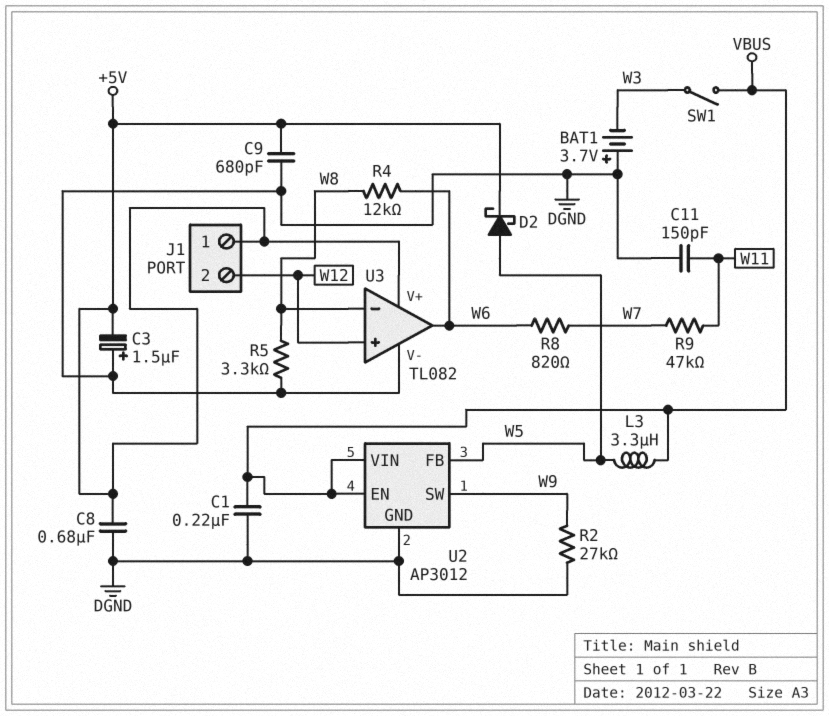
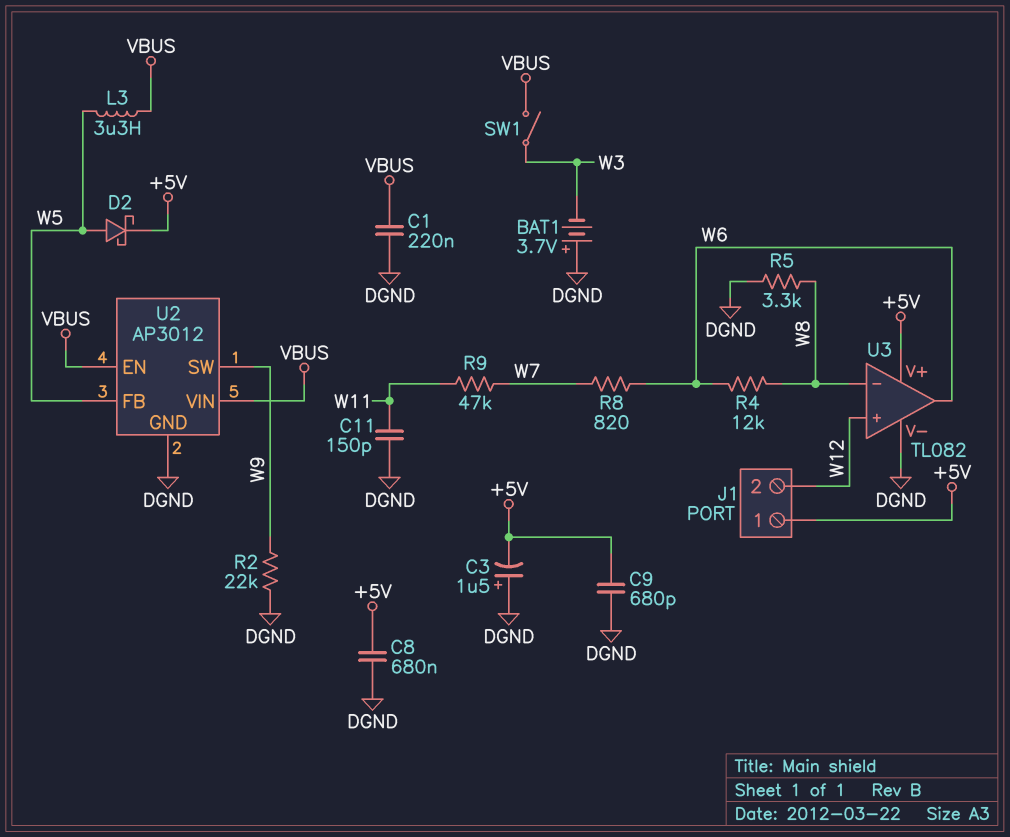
R2: 27k (DGND, W9) -> 22k (DGND, W9)

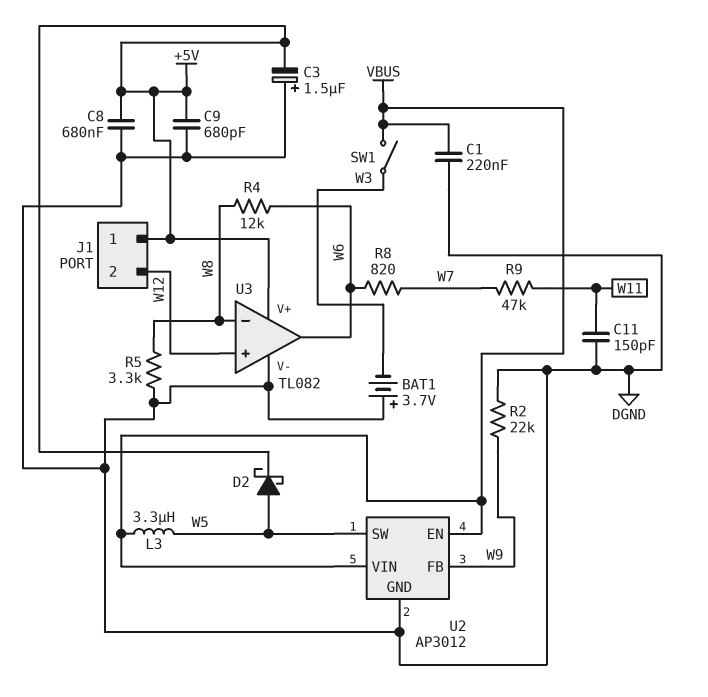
U2 pin FB: W5 -> W9
U2 pin SW: W9 -> W5

